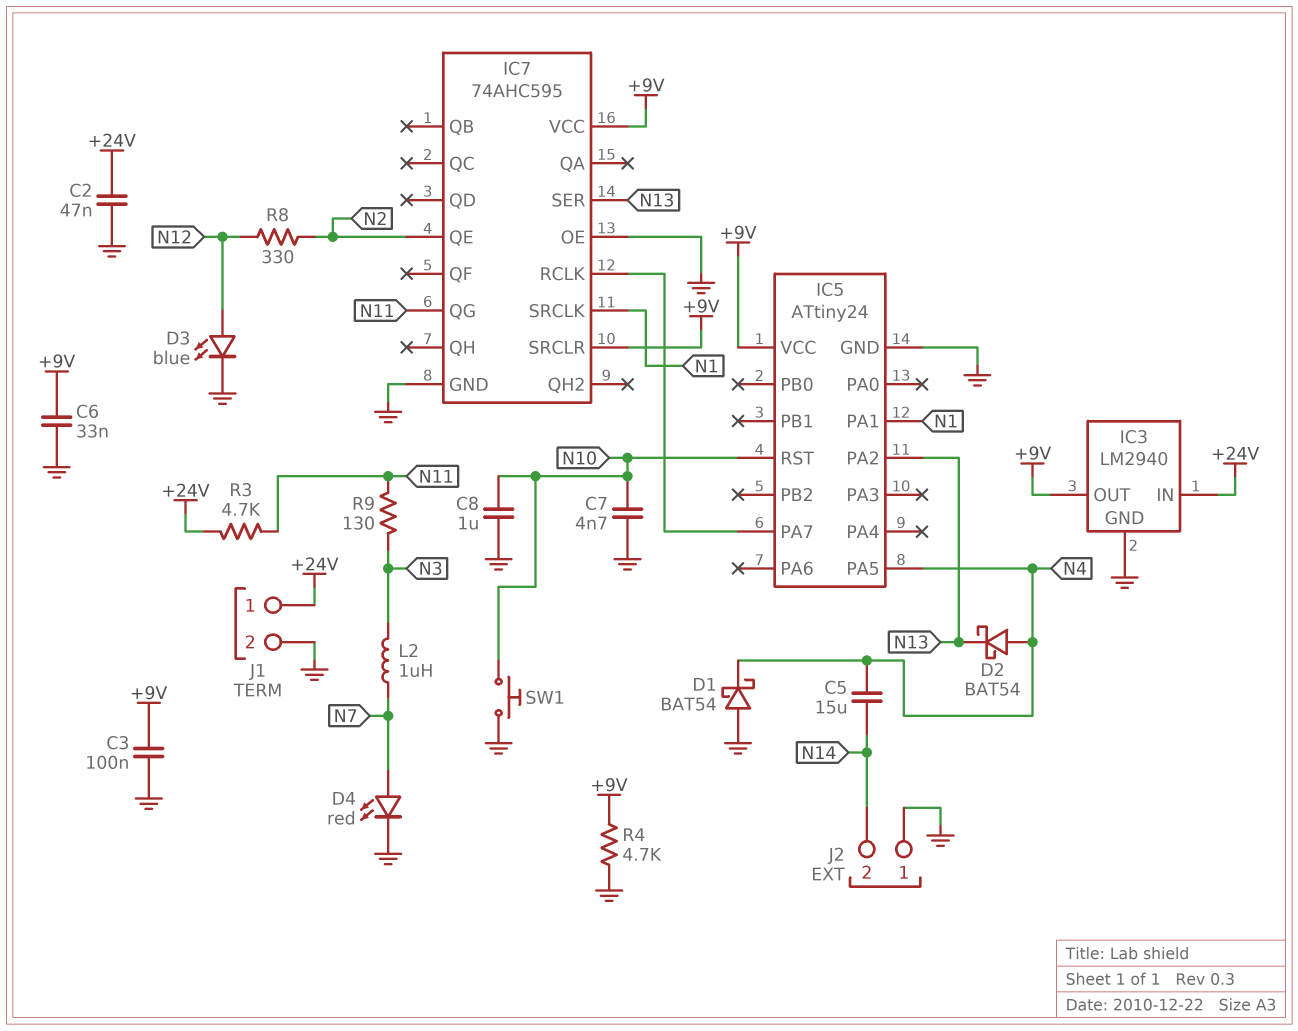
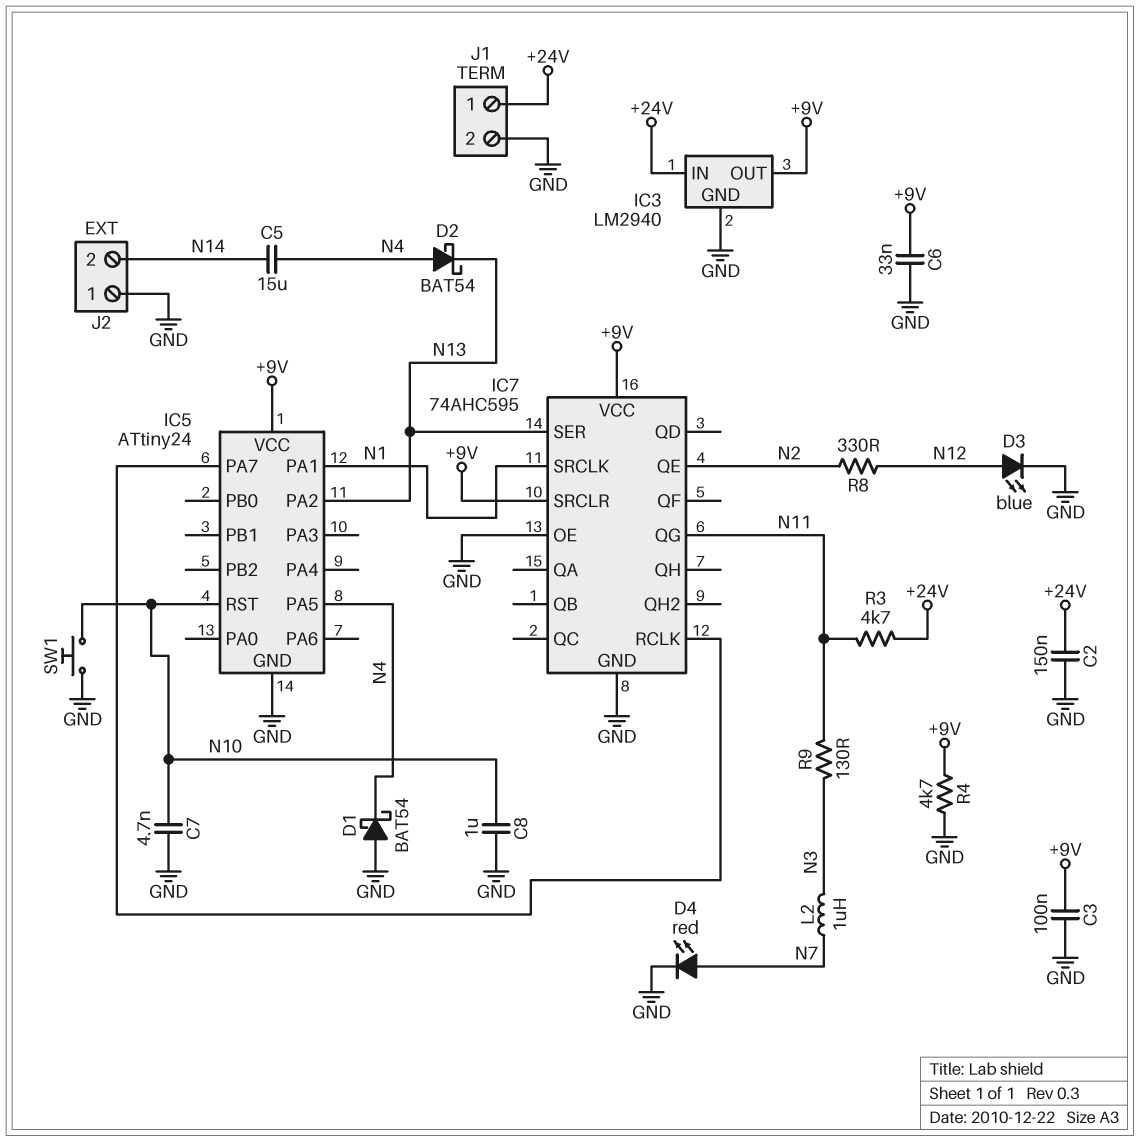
C2: 47nF (+24V, GND) -> 150nF (+24V, GND)

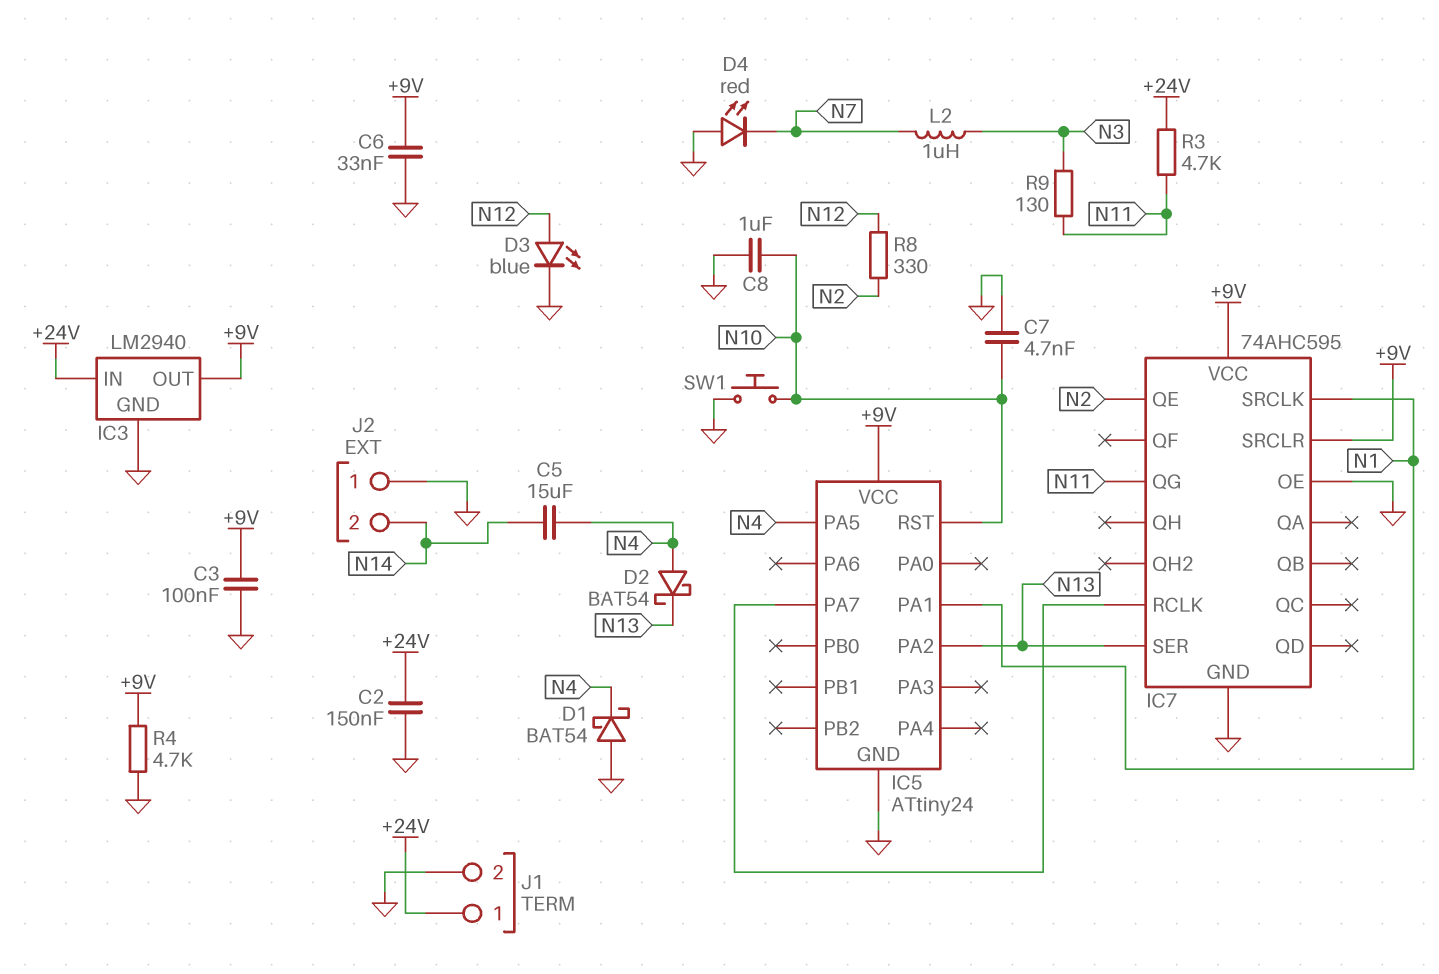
D4: LED red (A N7, K GND) -> LED red (A GND, K N7)

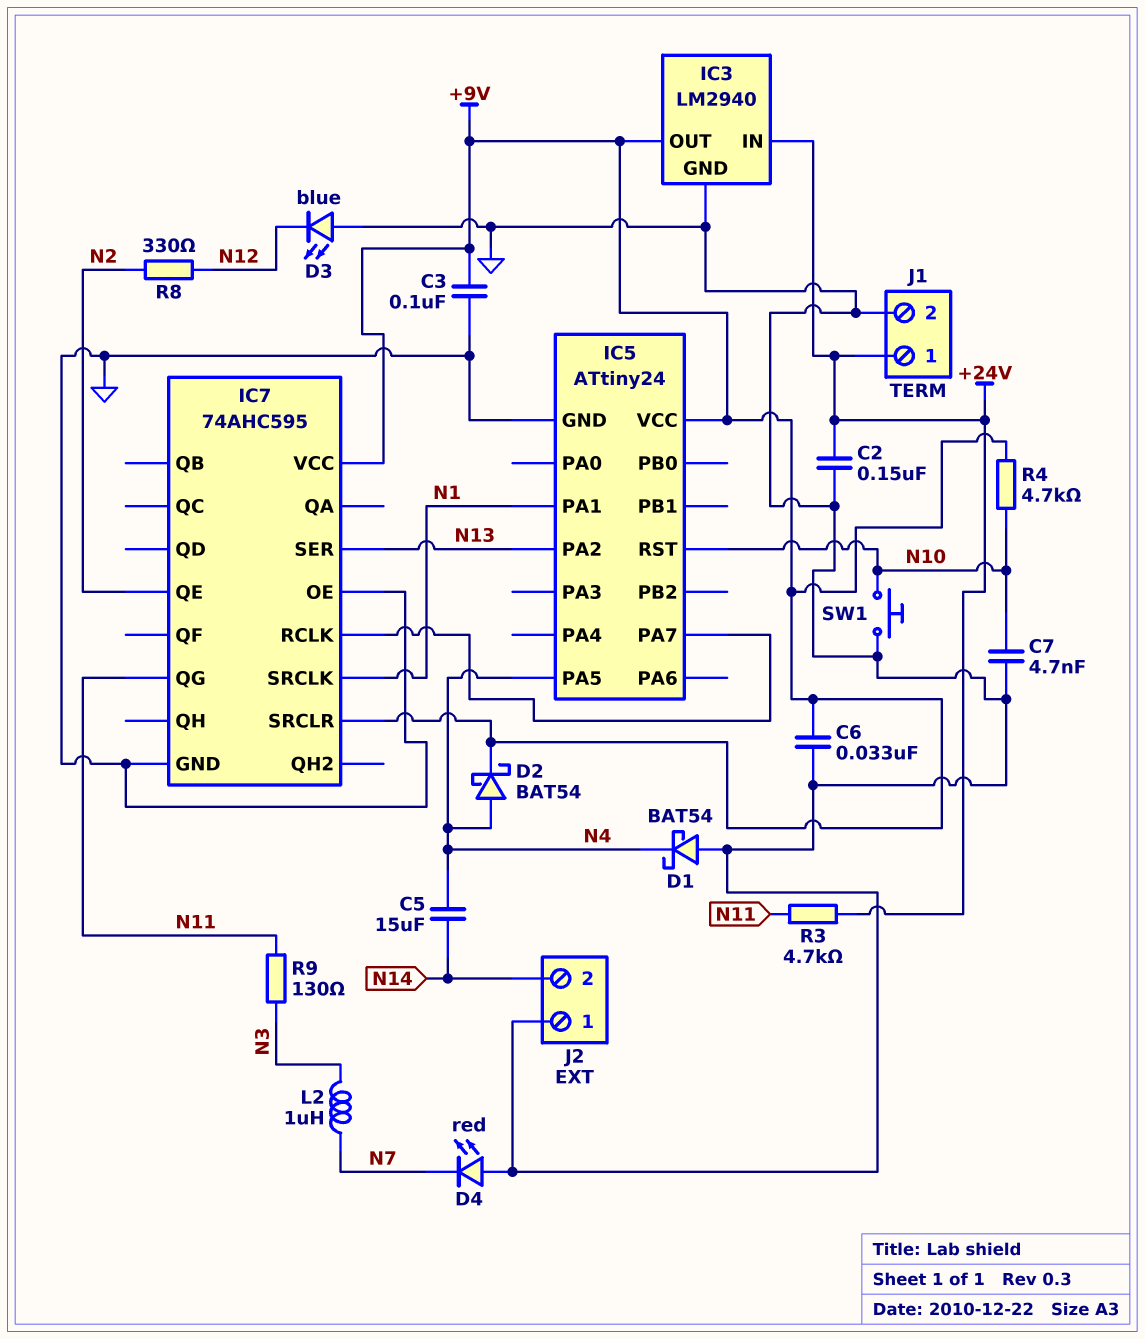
C8: 1uF (GND, N10) -> none
D2: schottky BAT54 (A N4, K N13) -> schottky BAT54 (A N4, K +9V)
D3: LED blue (A N12, K GND) -> LED blue (A GND, K N12)
R4: 4.7k (+9V, GND) -> 4.7k (+9V, N10)

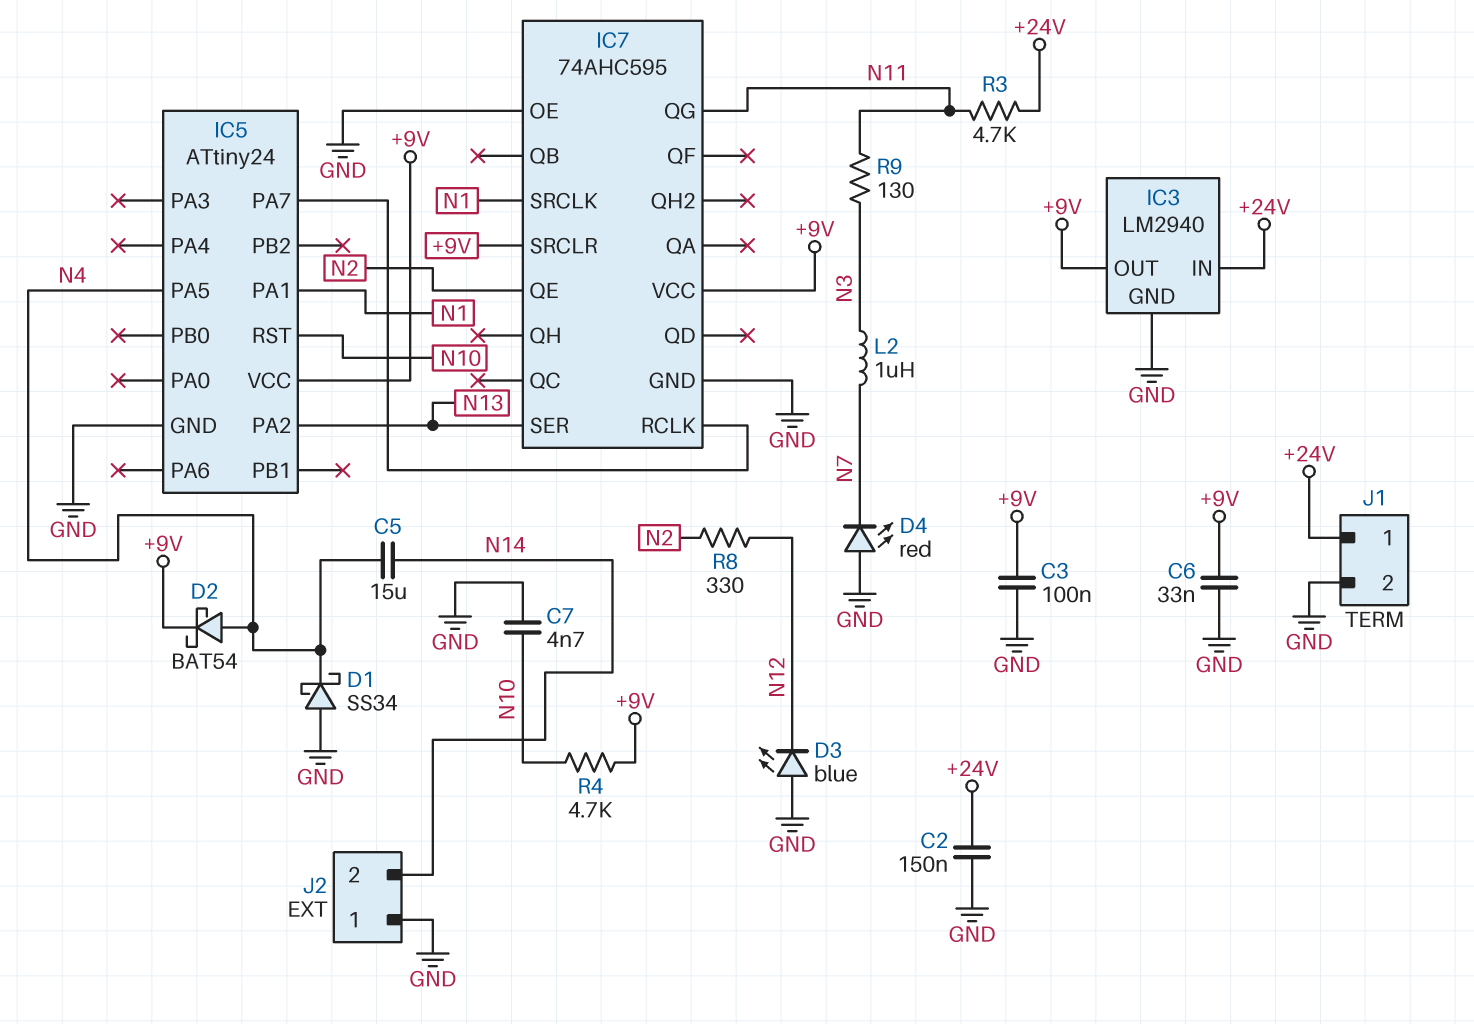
D1: schottky BAT54 (A GND, K N4) -> schottky SS34 (A GND, K N4)
SW1: button (GND, N10) -> none

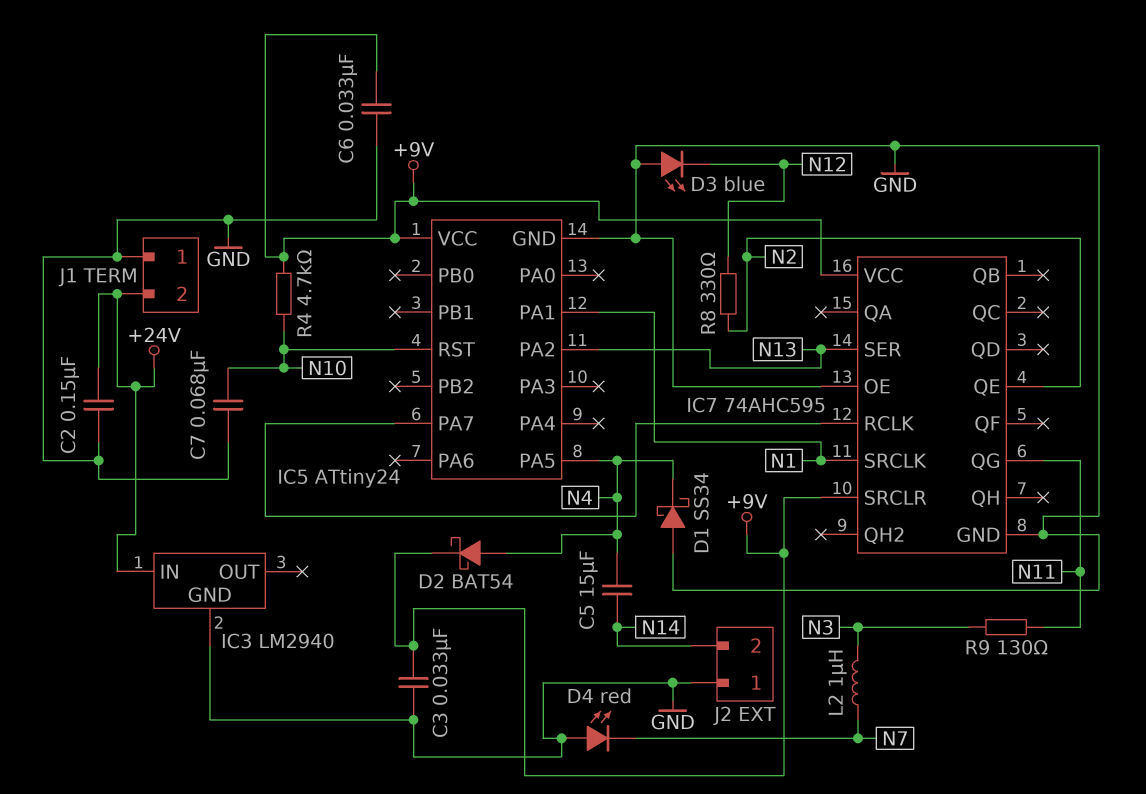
C3: 100nF (+9V, GND) -> 33nF (+9V, GND)
C7: 4.7nF (GND, N10) -> 68nF (GND, N10)
IC3 pin OUT: +9V -> none
J1 pin 1: +24V -> GND
J1 pin 2: GND -> +24V
R3: 4.7k (+24V, N11) -> none

